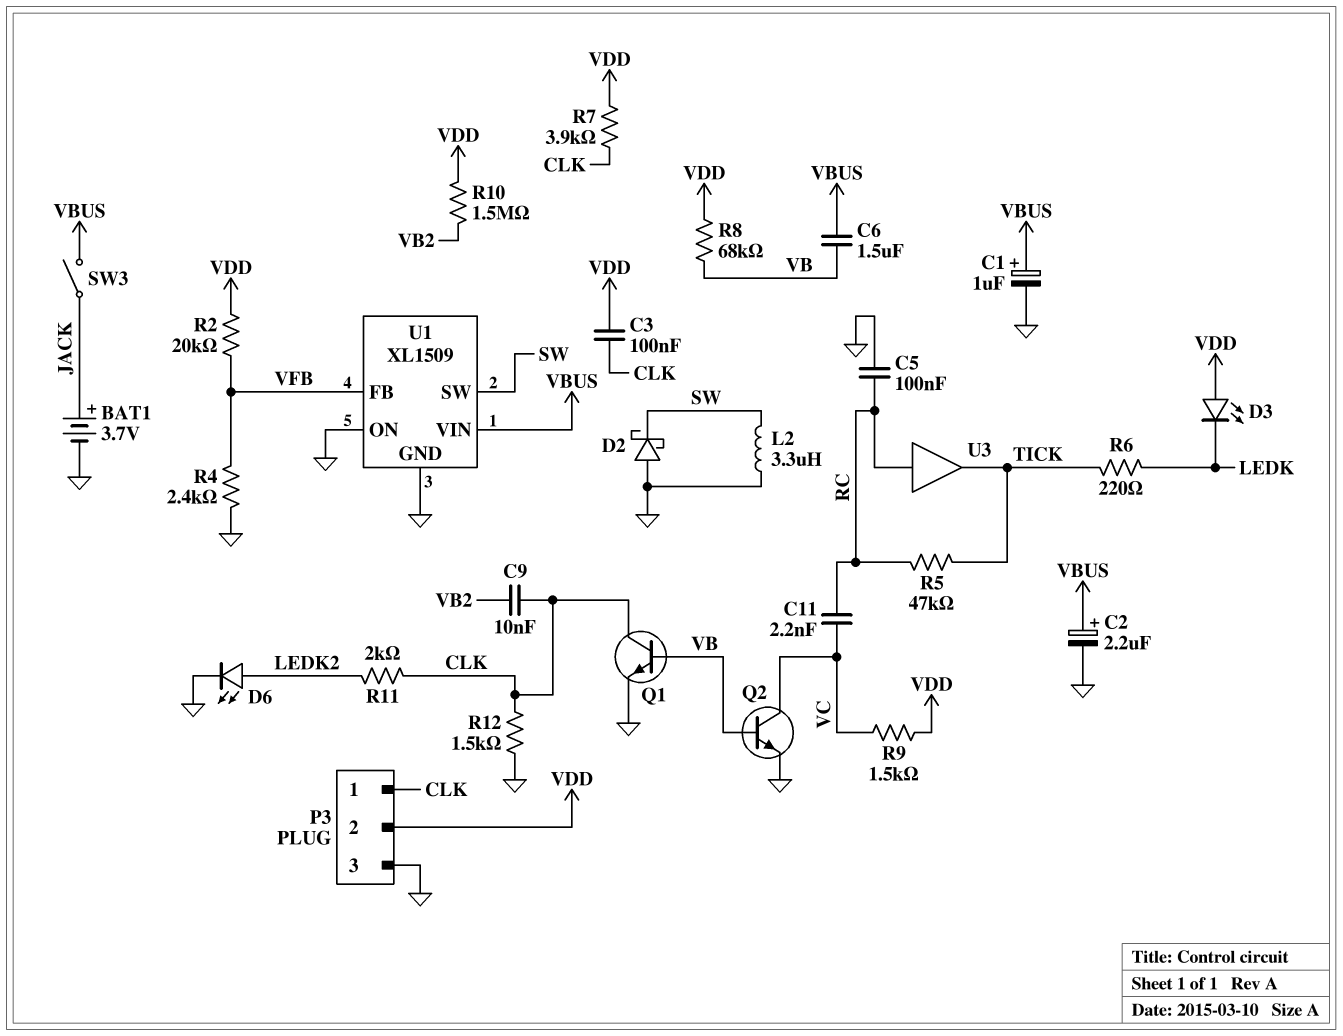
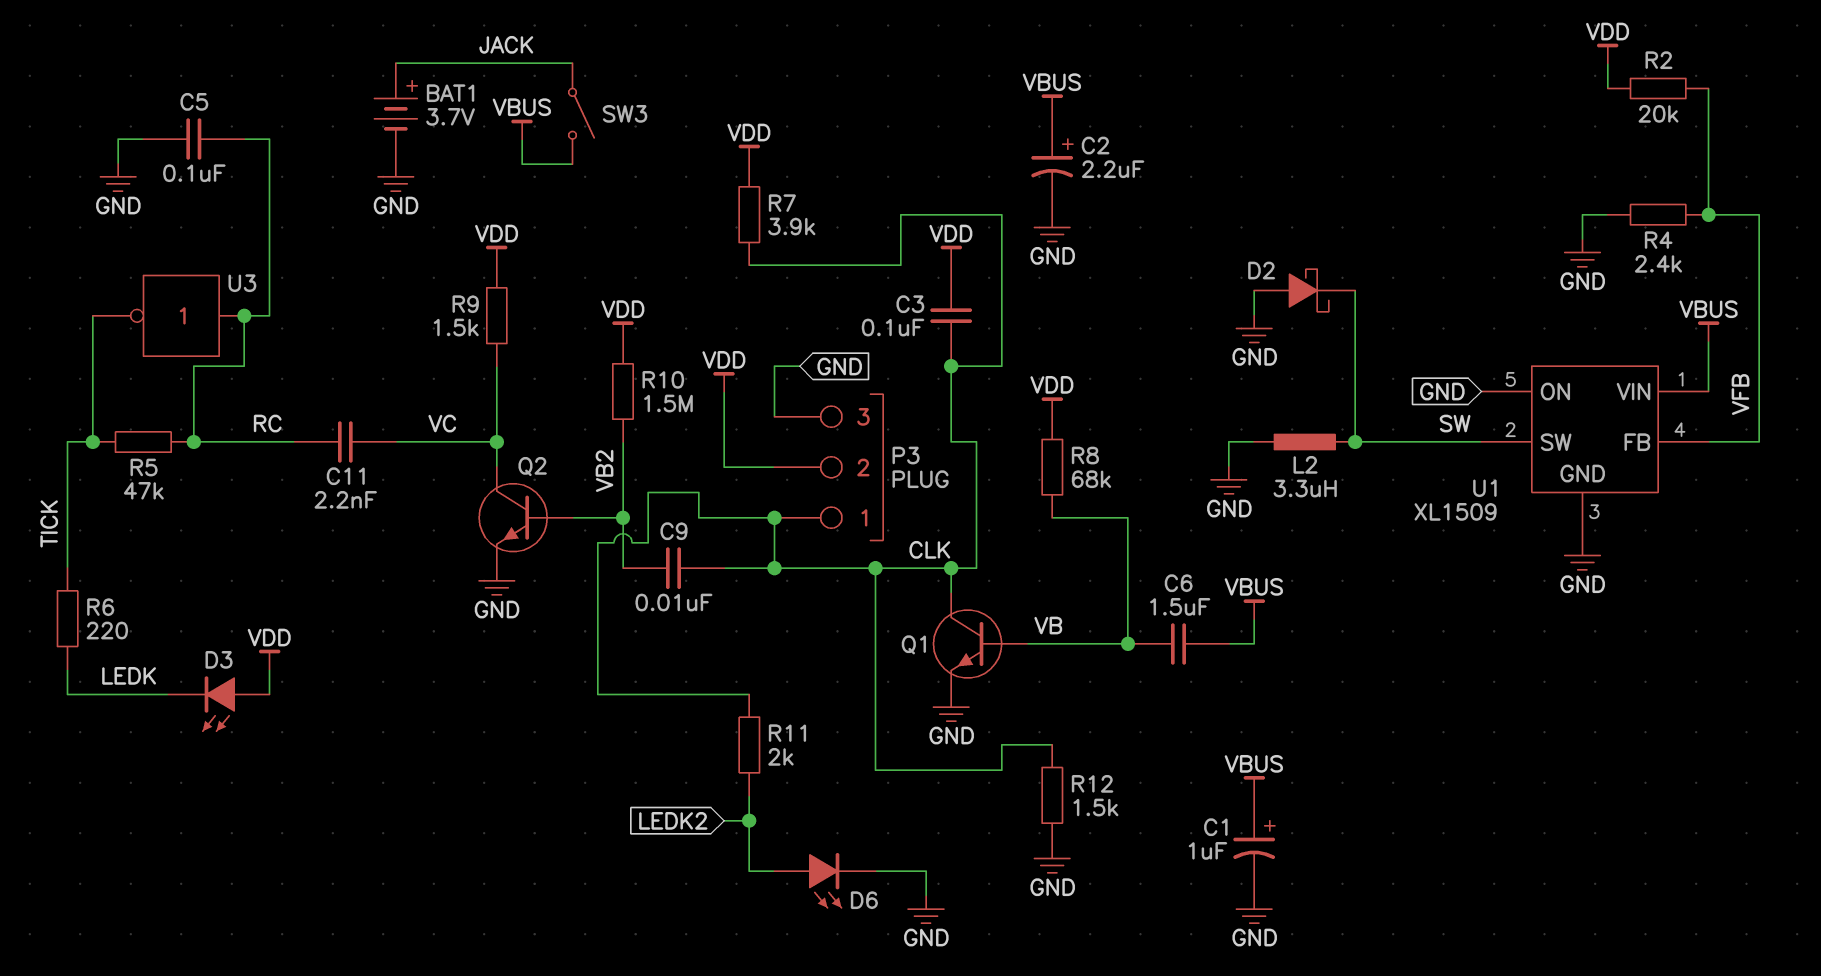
Q2: NPN (B VB, C VC, E GND) -> NPN (B VB2, C VC, E GND)
U3: buffer (in RC, out TICK) -> NOT (in RC, out TICK)

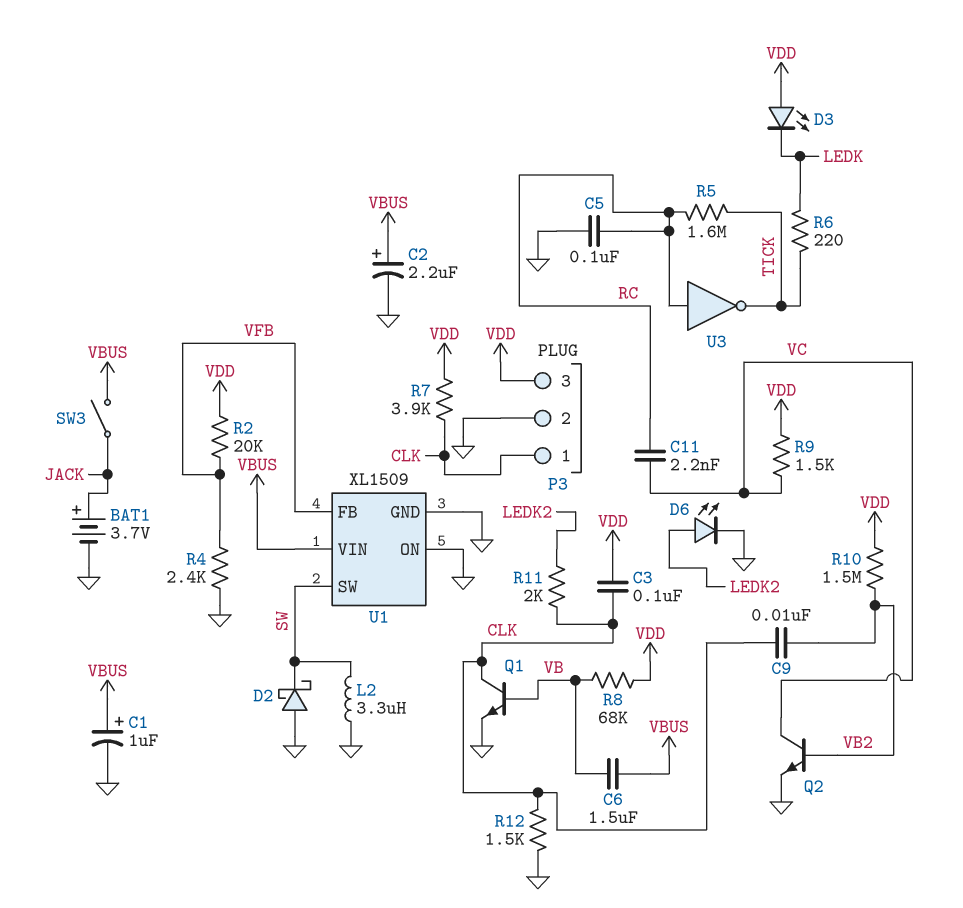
P3 pin 2: VDD -> GND
P3 pin 3: GND -> VDD
R5: 47k (RC, TICK) -> 1.6M (RC, TICK)

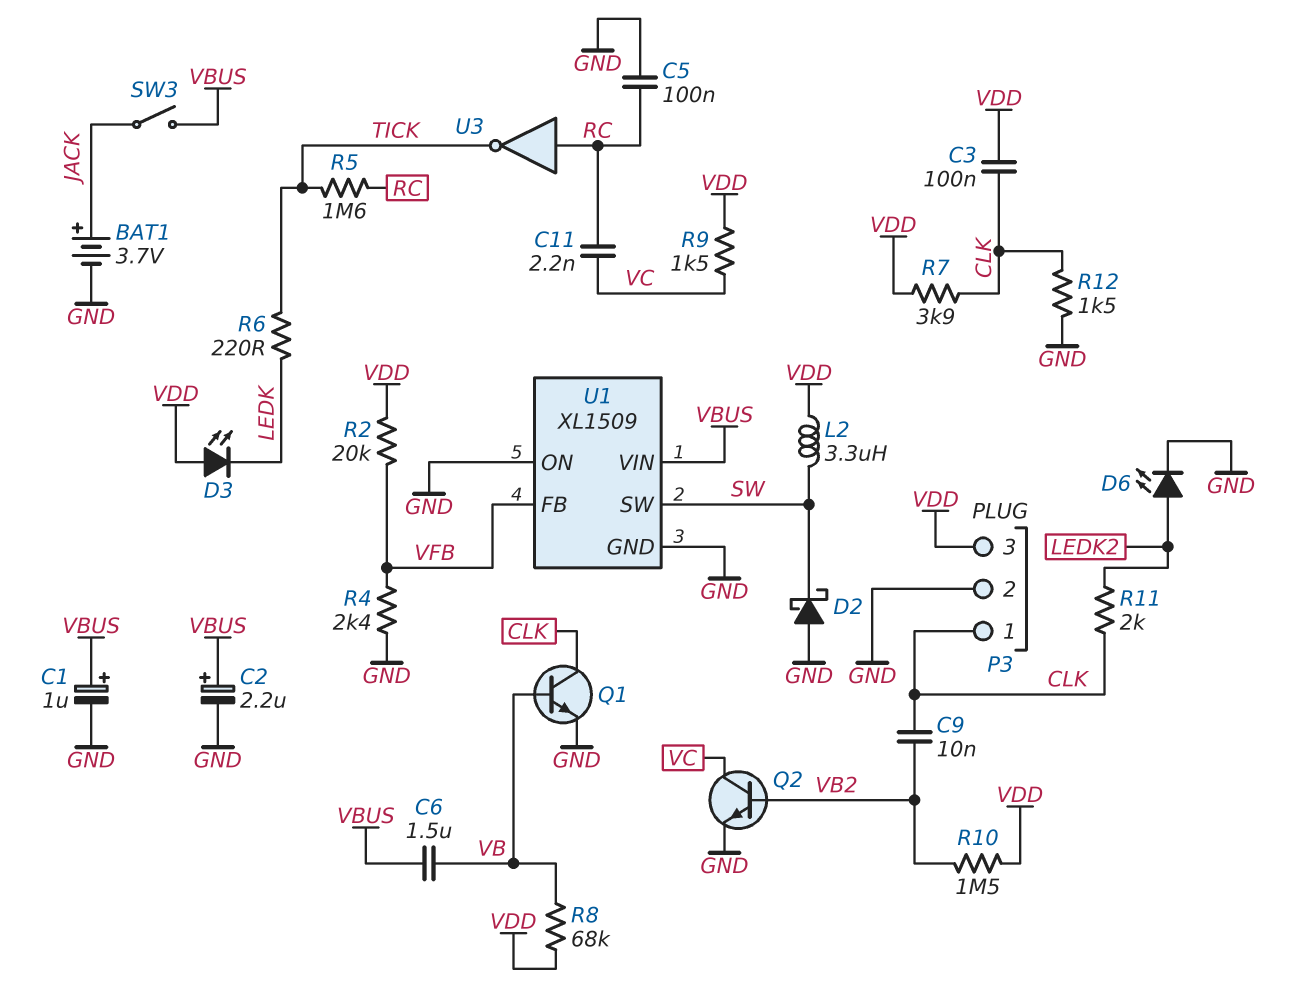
L2: 3.3uH (GND, SW) -> 3.3uH (SW, VDD)

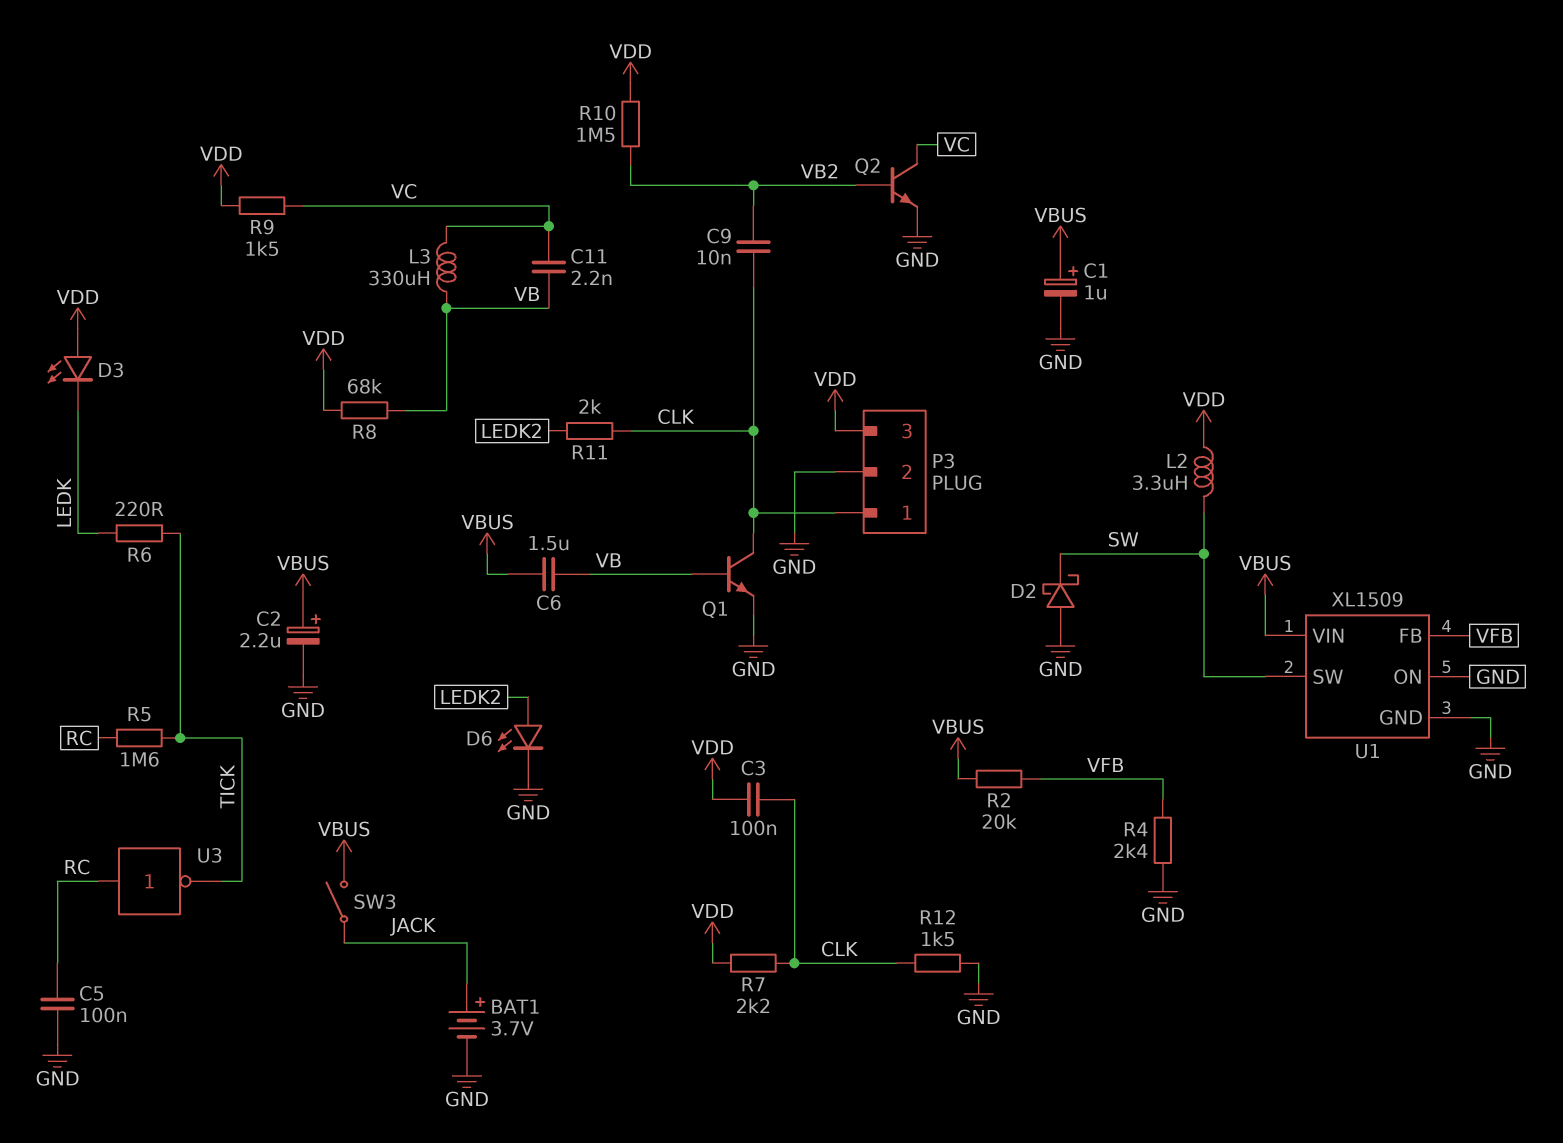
C11: 2.2nF (RC, VC) -> 2.2nF (VB, VC)
L3: none -> 330uH (VB, VC)
R2: 20k (VDD, VFB) -> 20k (VBUS, VFB)
R7: 3.9k (CLK, VDD) -> 2.2k (CLK, VDD)

